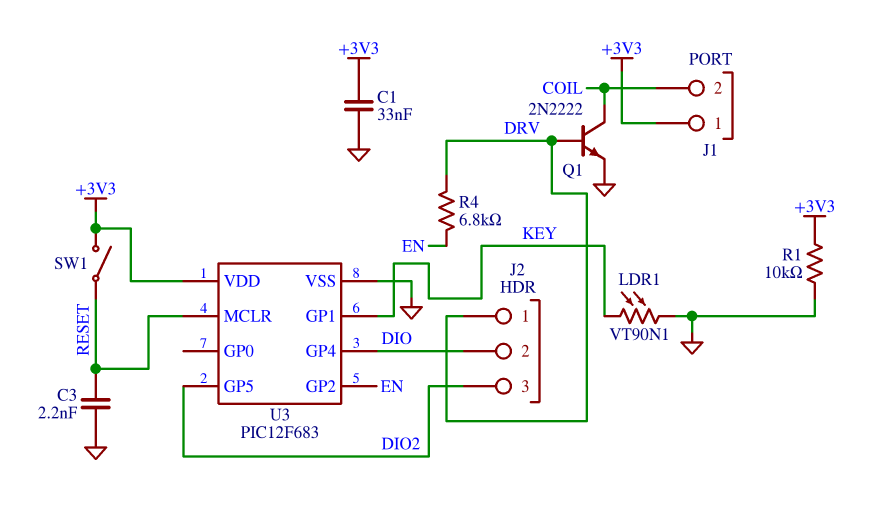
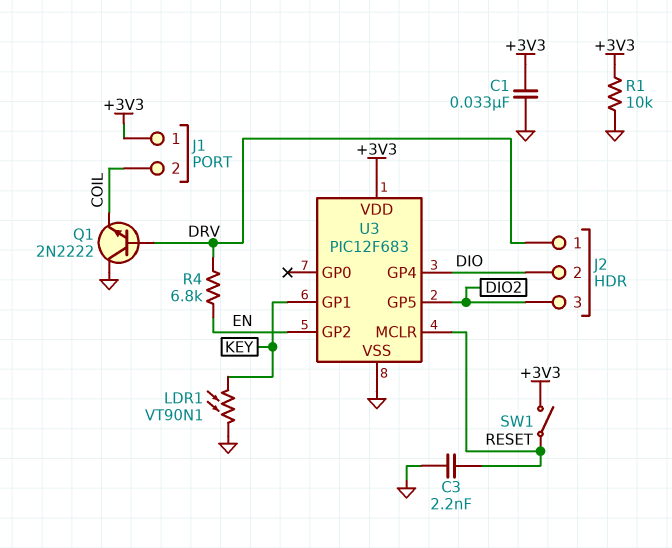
Q1: NPN 2N2222 (B DRV, C COIL, E GND) -> NPN 2N2222 (B DRV, C GND, E COIL)

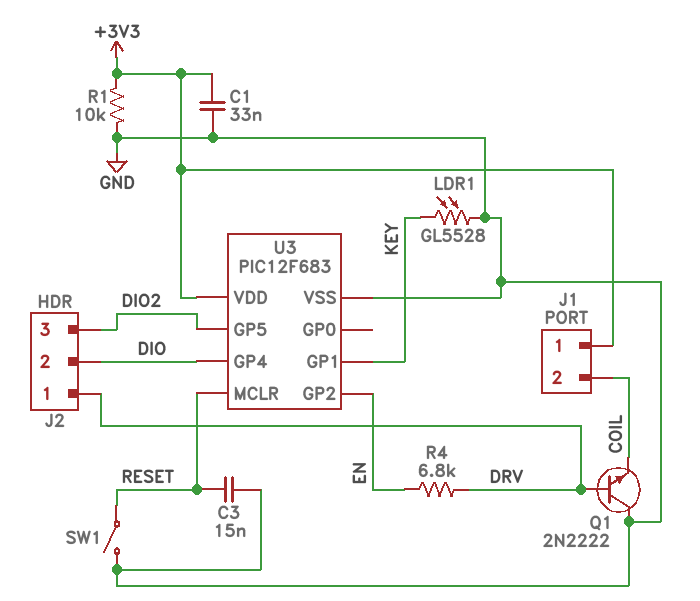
C3: 2.2nF (GND, RESET) -> 15nF (GND, RESET)
LDR1: VT90N1 (GND, KEY) -> GL5528 (GND, KEY)
SW1: switch (+3V3, RESET) -> switch (GND, RESET)

